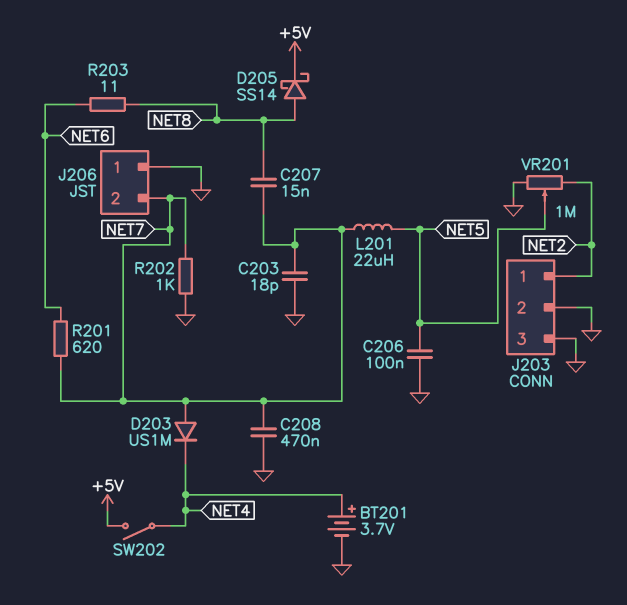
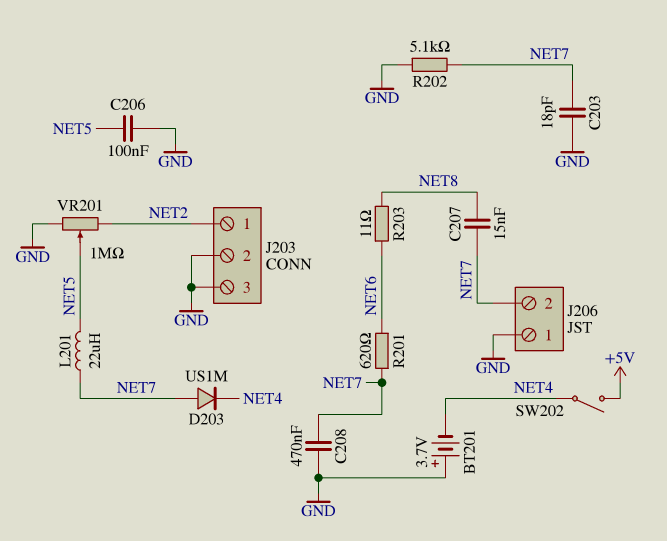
BT201: 3.7V (plus NET4, minus GND) -> 3.7V (plus GND, minus NET4)
D205: schottky SS14 (A NET8, K +5V) -> none
R202: 1k (GND, NET7) -> 5.1k (GND, NET7)

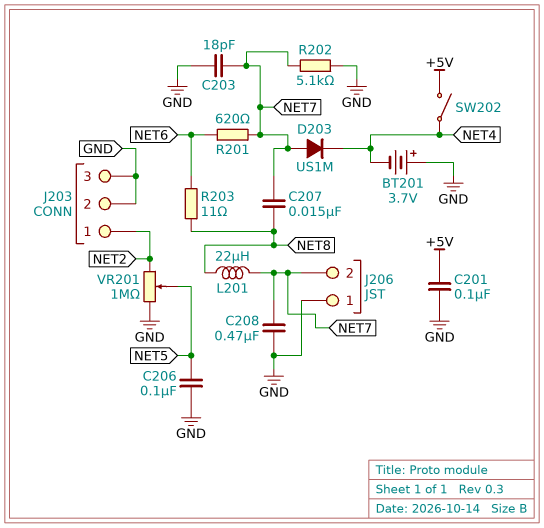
C201: none -> 100nF (+5V, GND)
L201: 22uH (NET5, NET7) -> 22uH (NET7, NET8)

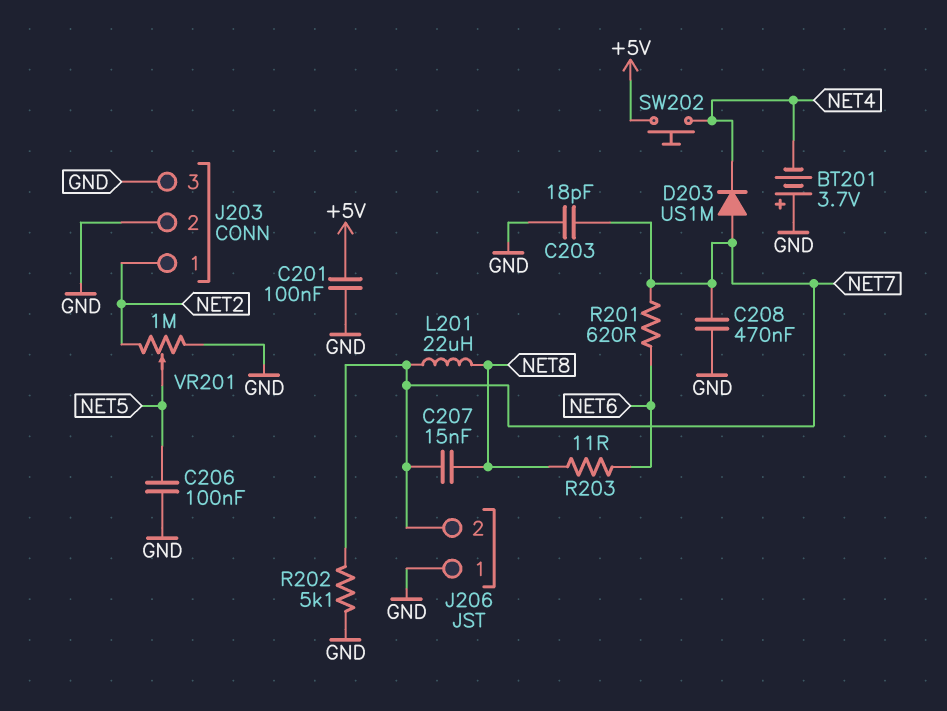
SW202: switch (+5V, NET4) -> button (+5V, NET4)

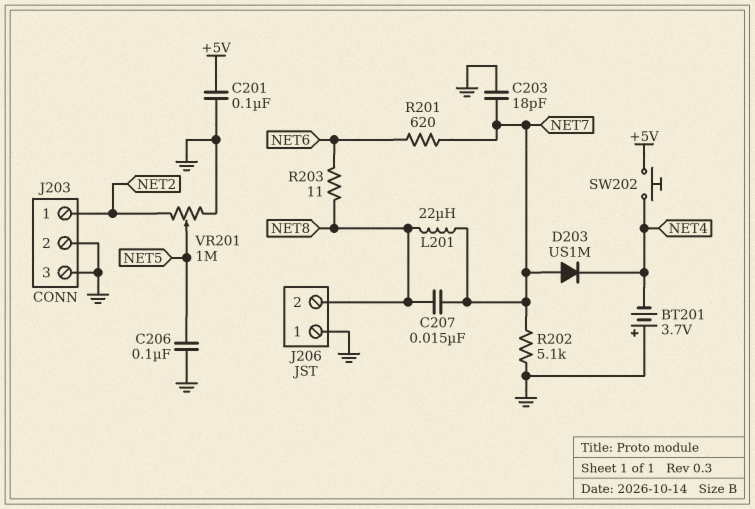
C208: 470nF (GND, NET7) -> none
J206 pin 2: NET7 -> NET8

